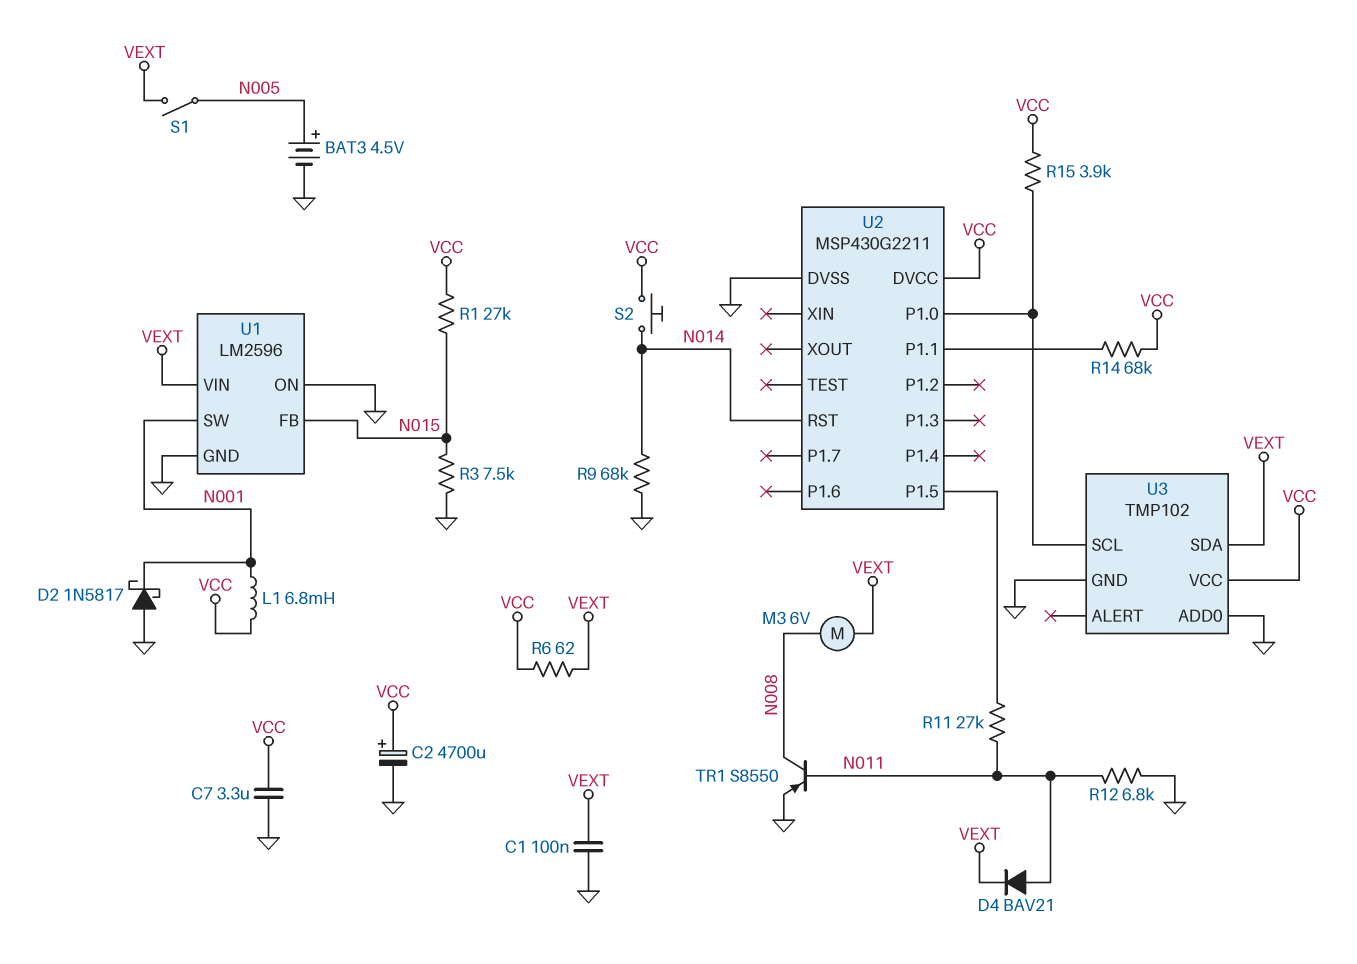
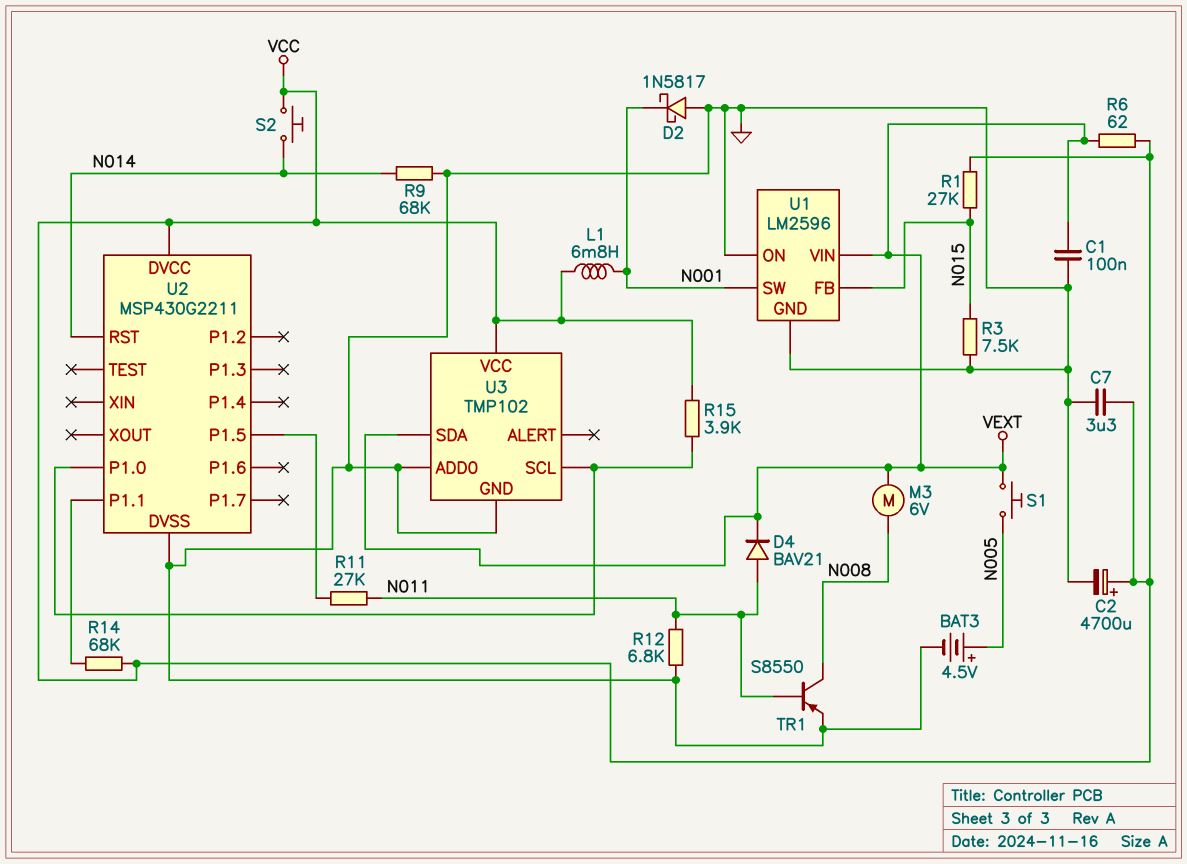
S1: switch (N005, VEXT) -> button (N005, VEXT)

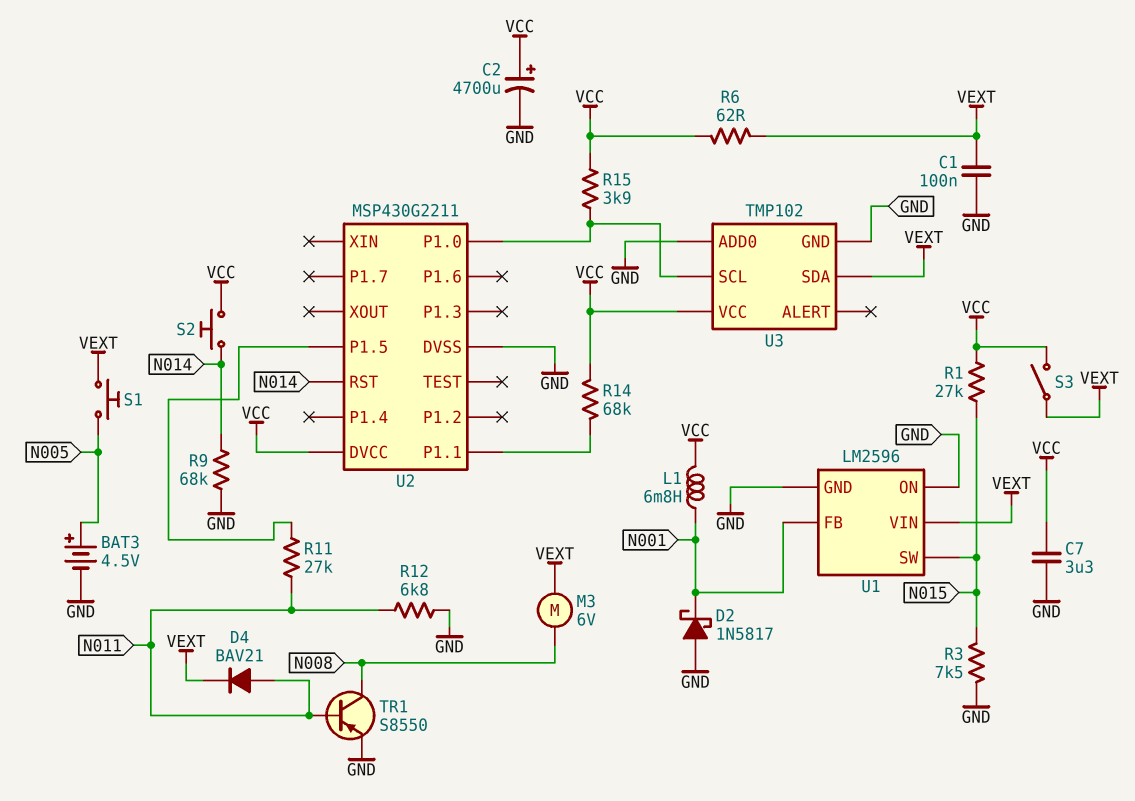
S3: none -> switch (VCC, VEXT)
U1 pin FB: N015 -> N001
U1 pin SW: N001 -> N015

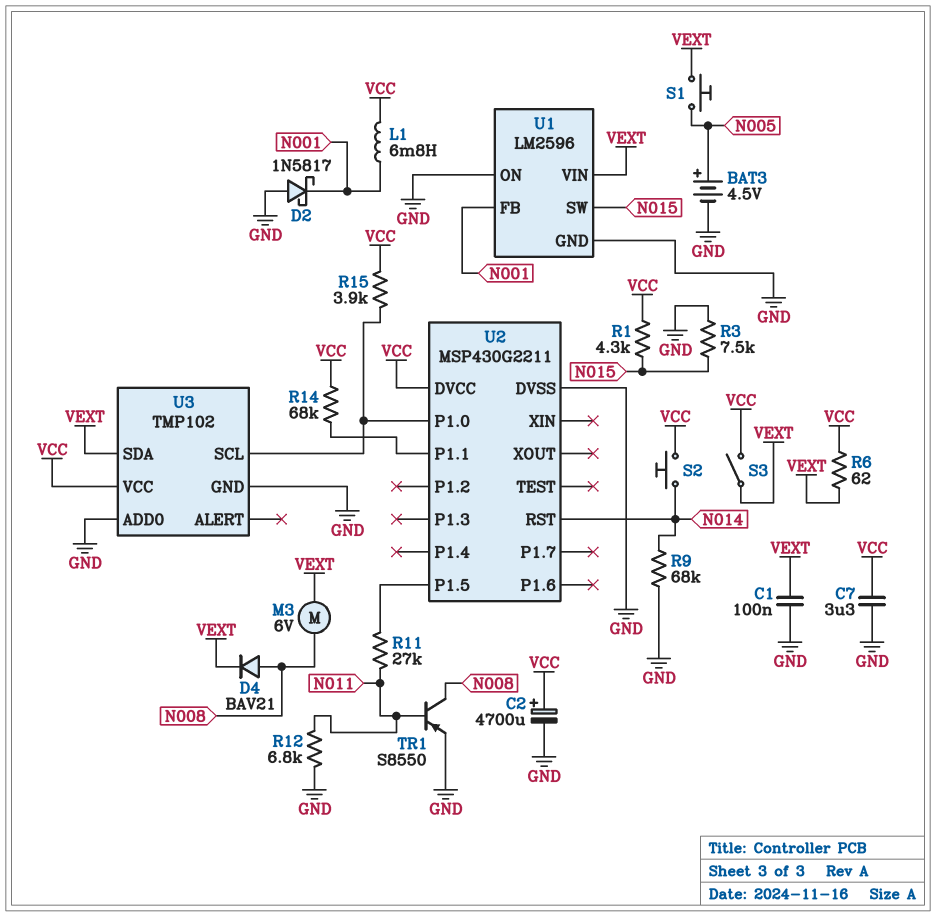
D4: diode BAV21 (A N011, K VEXT) -> diode BAV21 (A N008, K VEXT)
R1: 27k (N015, VCC) -> 4.3k (N015, VCC)

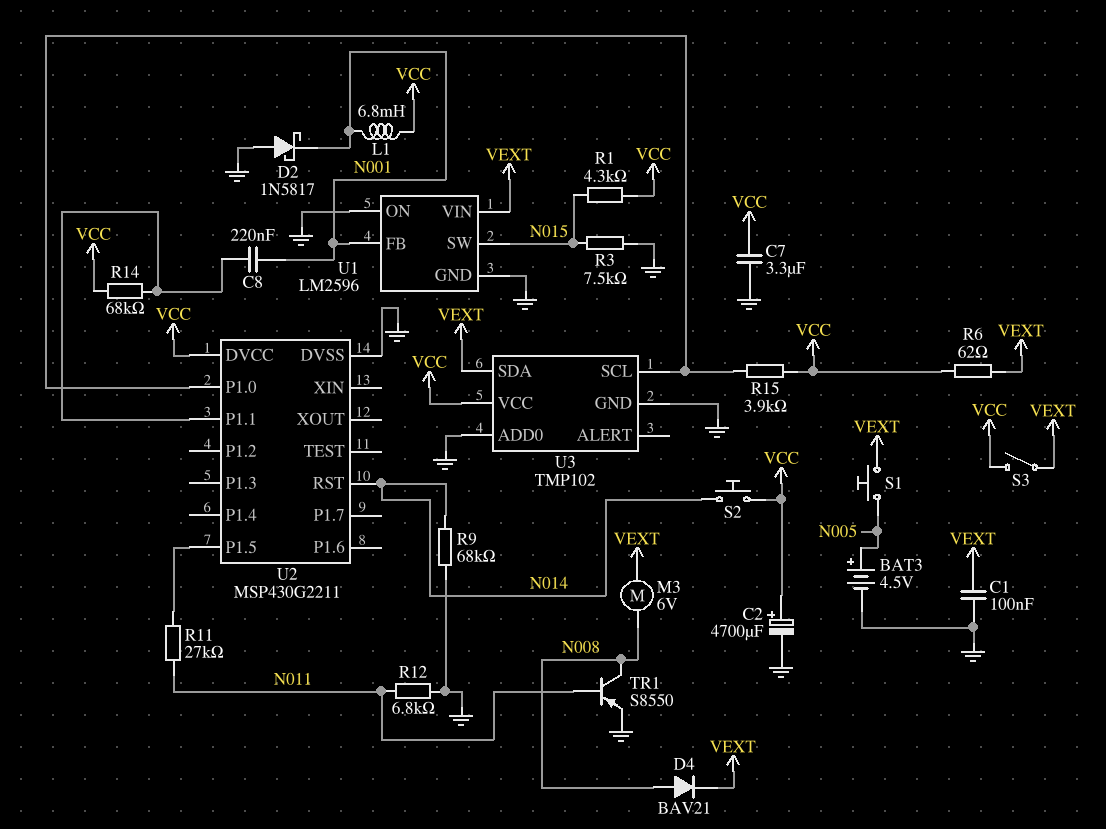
C8: none -> 220nF (N001, U2/P1.1)

